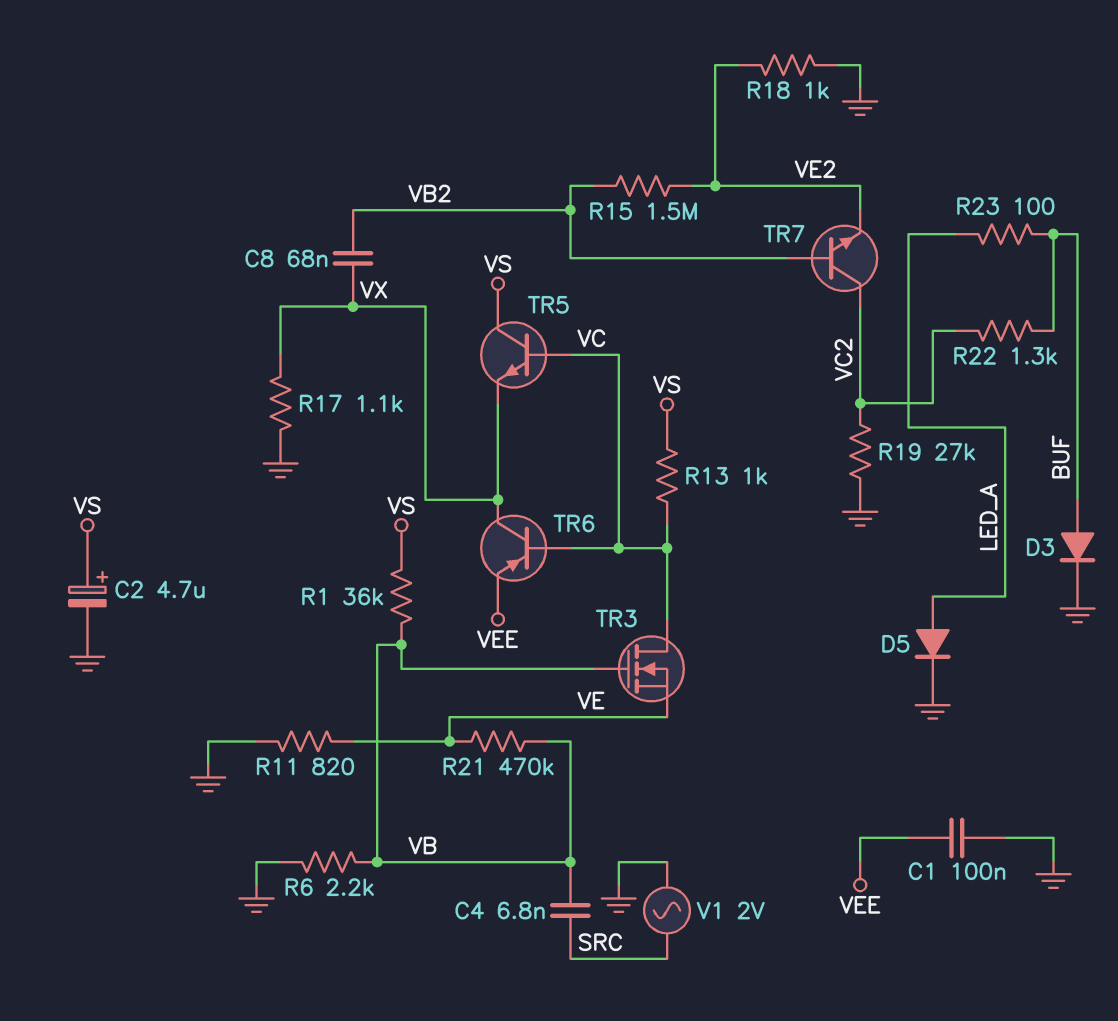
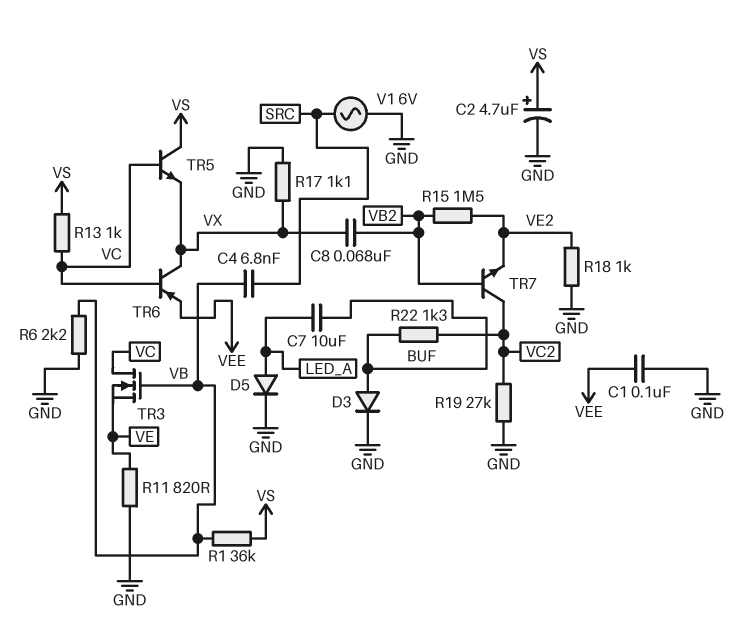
C7: none -> 10uF (BUF, LED_A)
R21: 470k (VB, VE) -> none
R23: 100 (BUF, LED_A) -> none
V1: AC 2V (GND, SRC) -> AC 6V (GND, SRC)

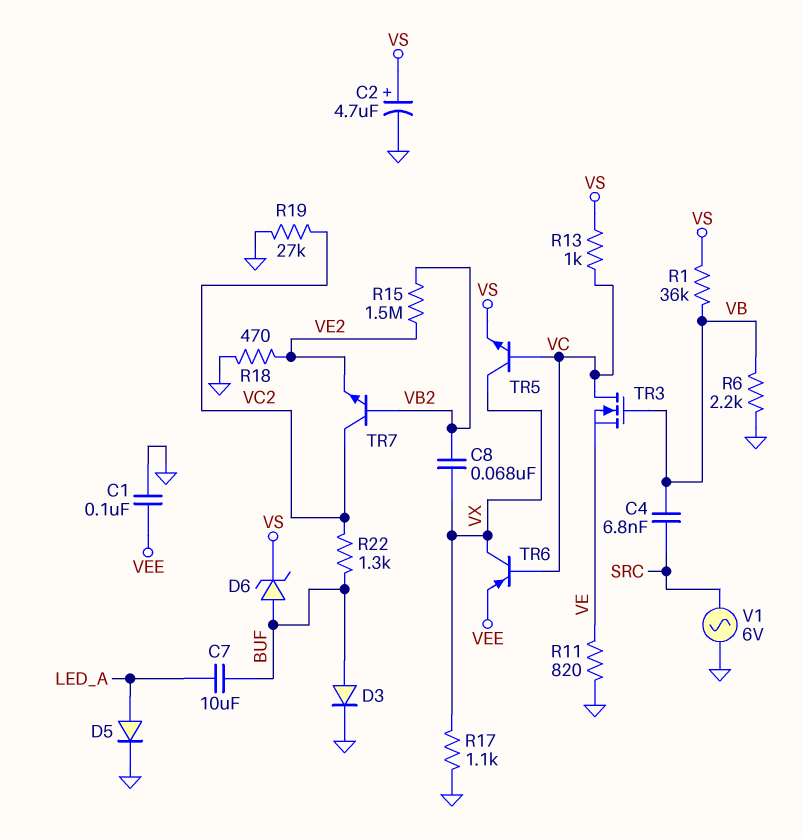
D6: none -> zener (A BUF, K VS)
R18: 1k (GND, VE2) -> 470 (GND, VE2)
TR5: NPN (B VC, C VS, E VX) -> NPN (B VC, C VX, E VS)

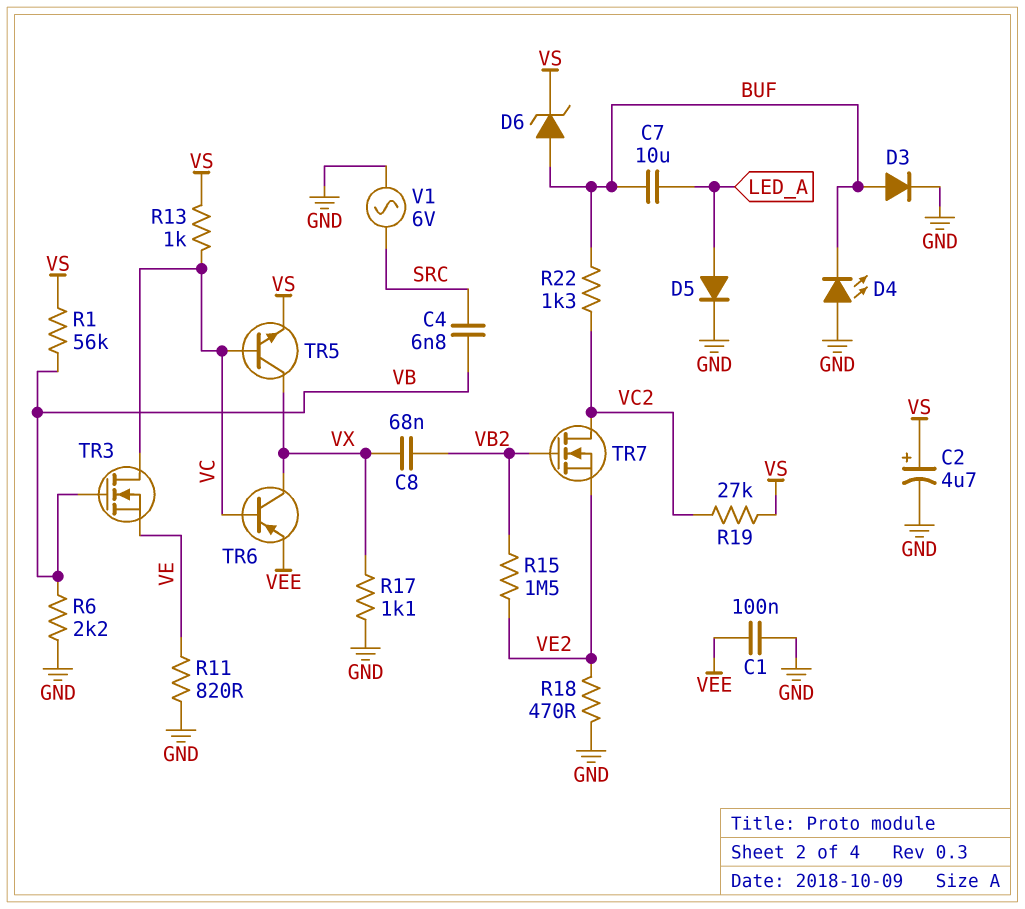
D4: none -> LED (A GND, K BUF)
R1: 36k (VB, VS) -> 56k (VB, VS)
R19: 27k (GND, VC2) -> 27k (VC2, VS)
TR7: NPN (B VB2, C VC2, E VE2) -> NMOS (G VB2, D VC2, S VE2)

